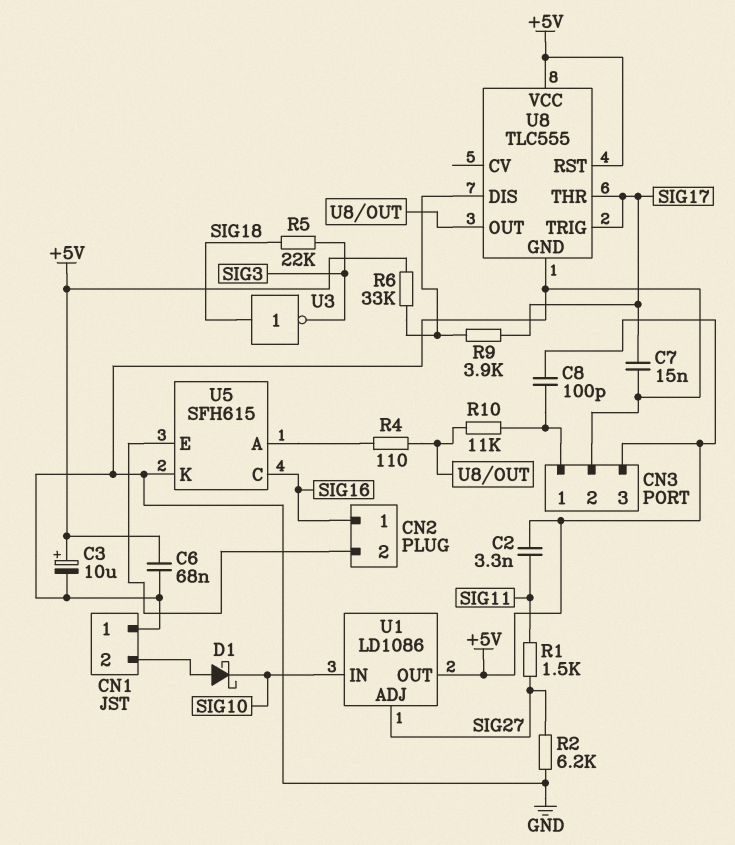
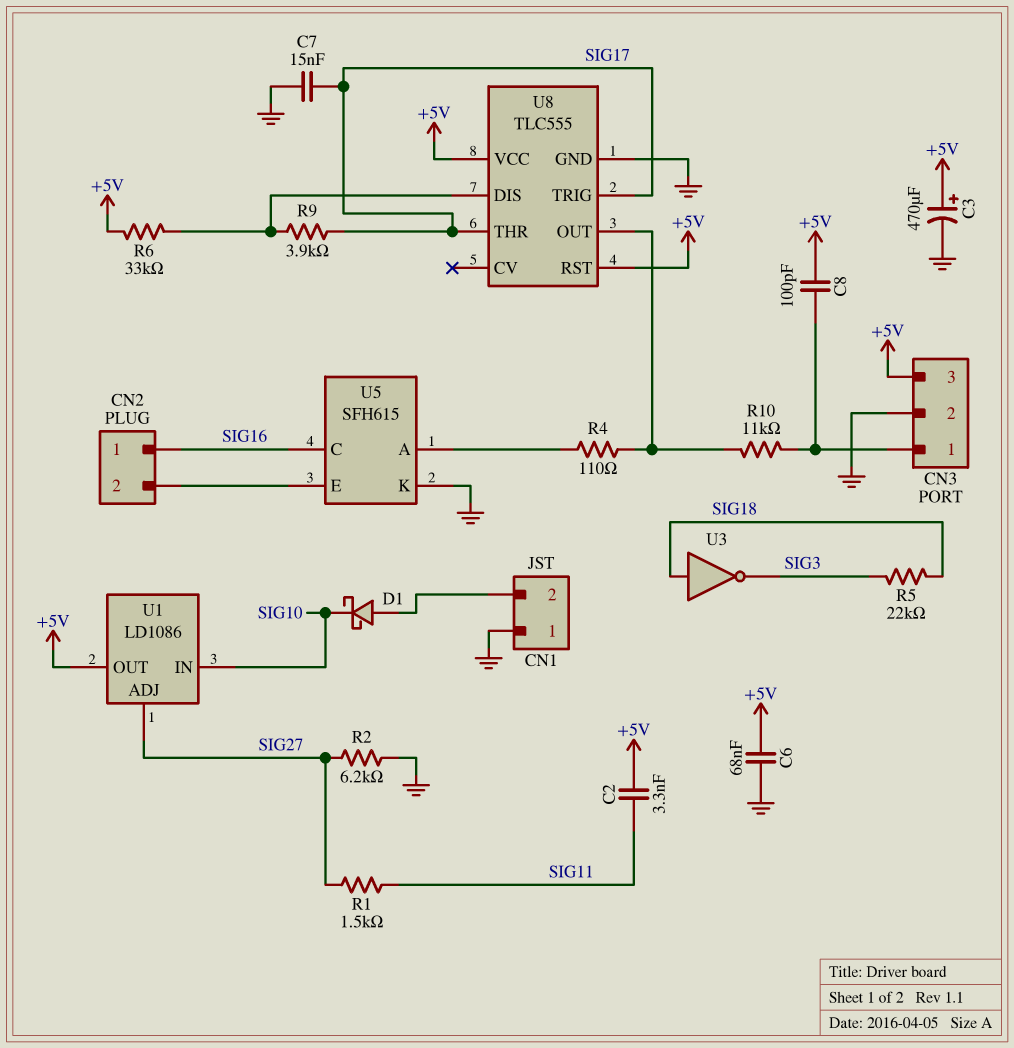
C3: 10uF (plus +5V, minus GND) -> 470uF (plus +5V, minus GND)

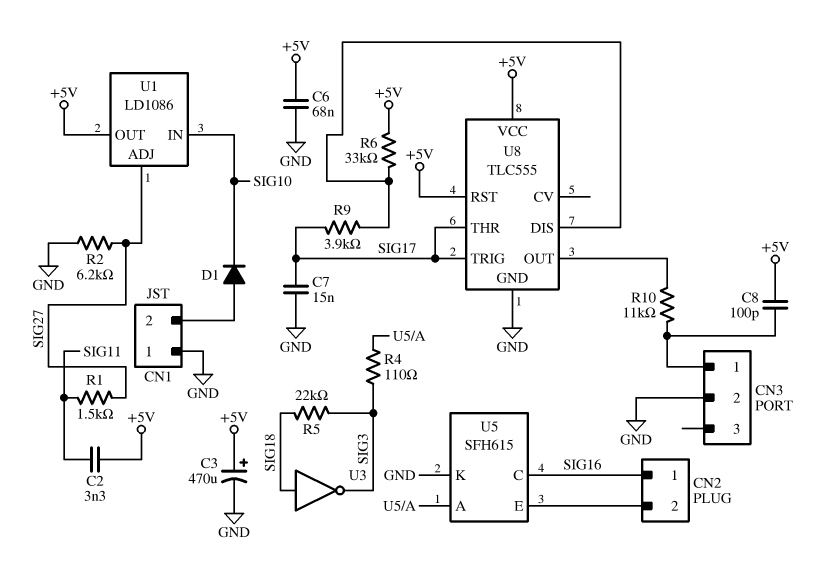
CN3 pin 3: +5V -> none
D1: schottky (A CN1/2, K SIG10) -> diode (A CN1/2, K SIG10)
R4: 110 (U5/A, U8/OUT) -> 110 (SIG3, U5/A)

